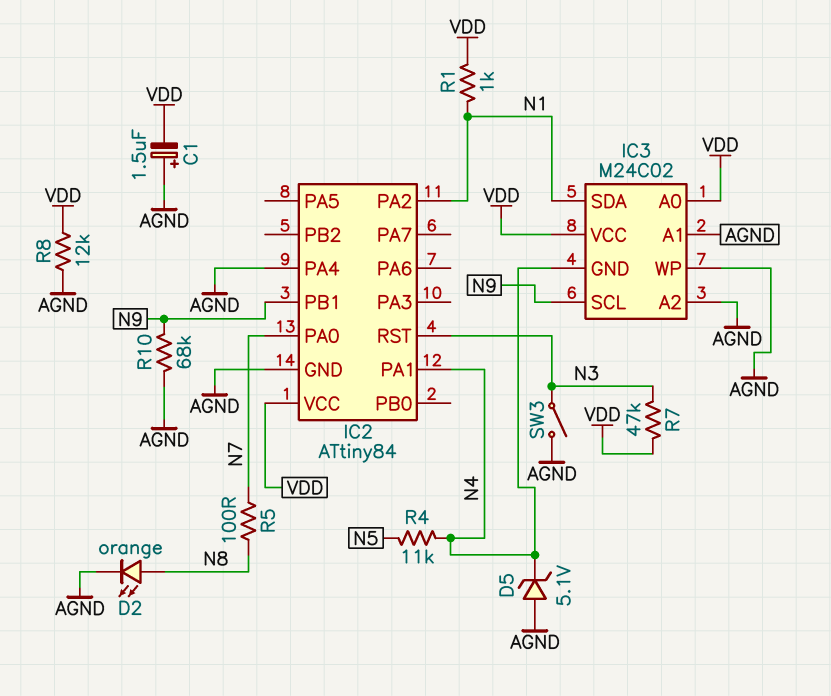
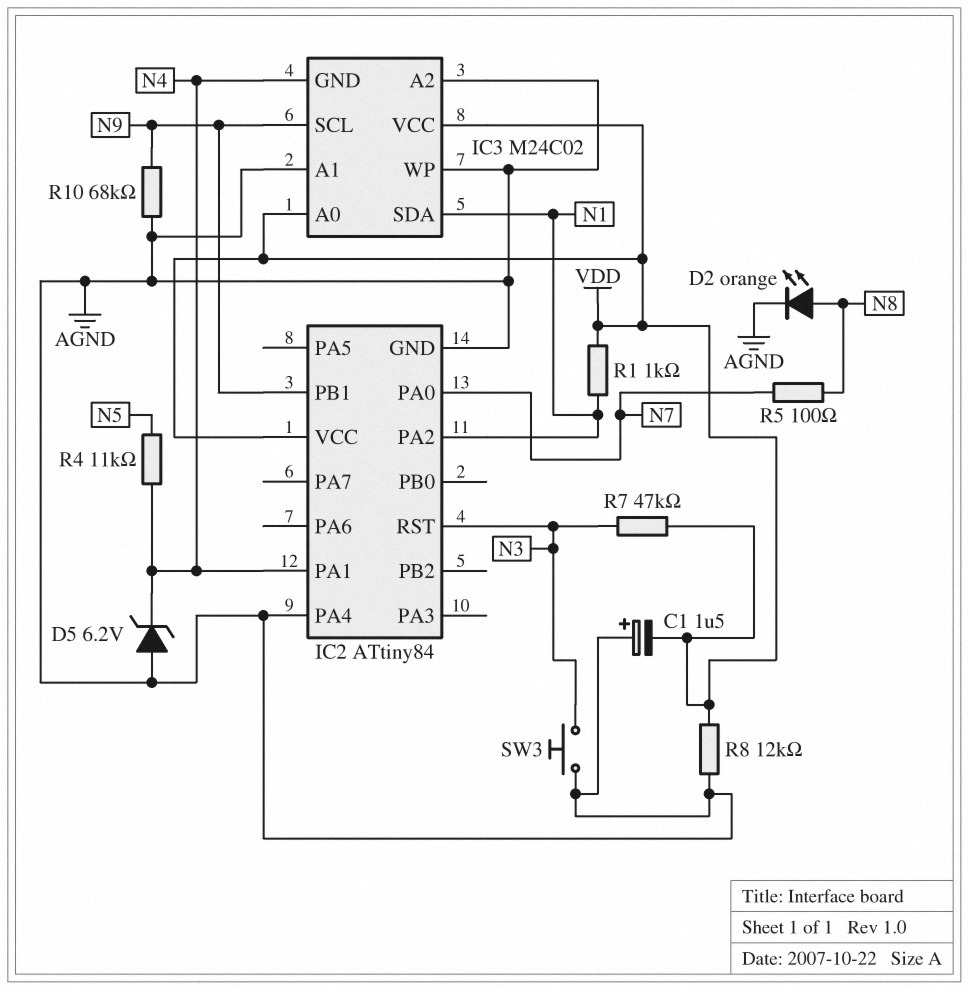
D5: zener 5.1V (A AGND, K N4) -> zener 6.2V (A AGND, K N4)
SW3: switch (AGND, N3) -> button (AGND, N3)

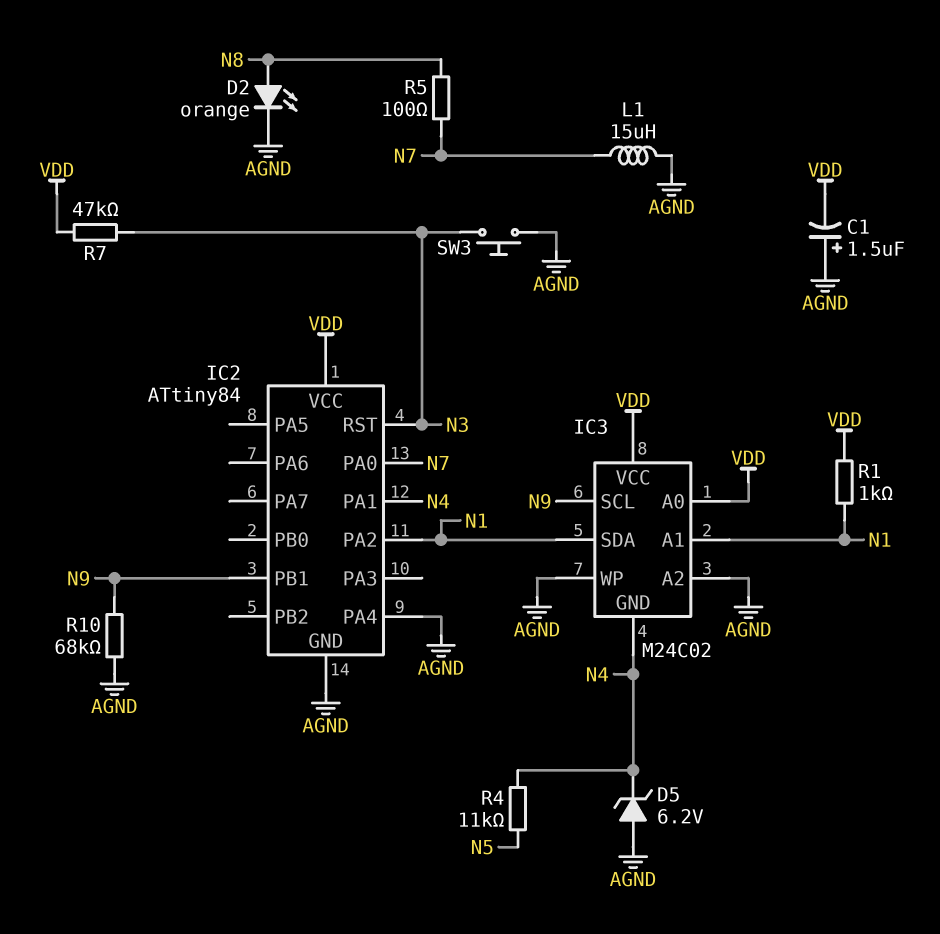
IC3 pin A1: AGND -> N1
L1: none -> 15uH (AGND, N7)
R8: 12k (AGND, VDD) -> none

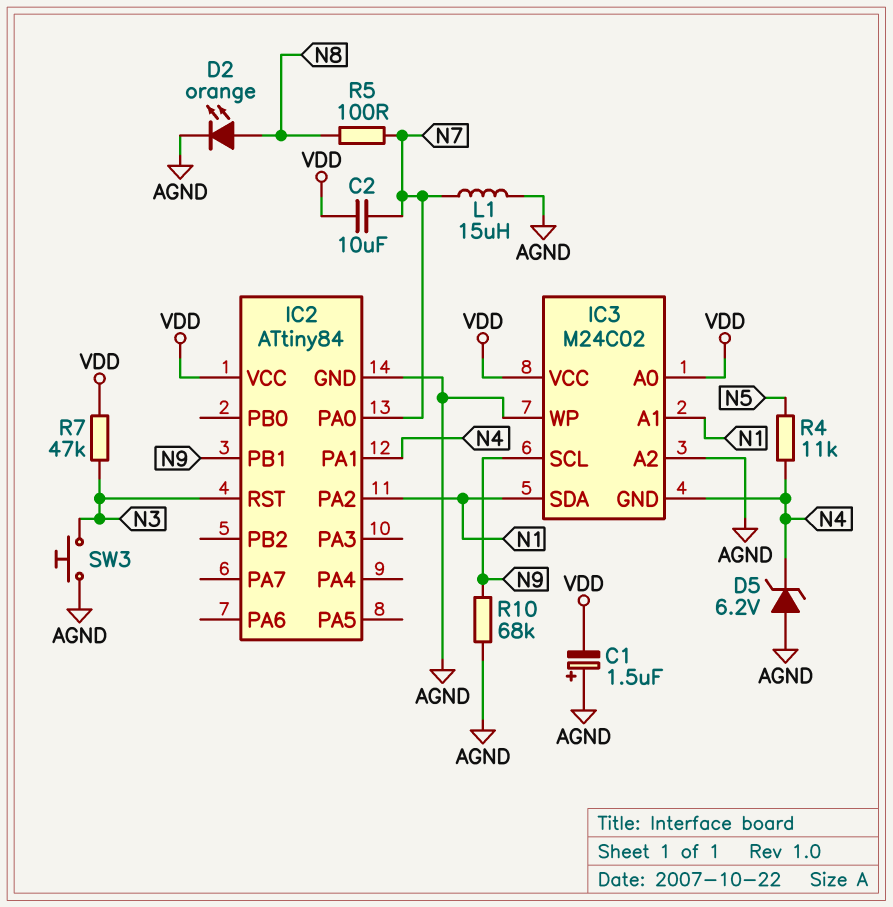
C2: none -> 10uF (N7, VDD)
IC2 pin PA4: AGND -> none
R1: 1k (N1, VDD) -> none

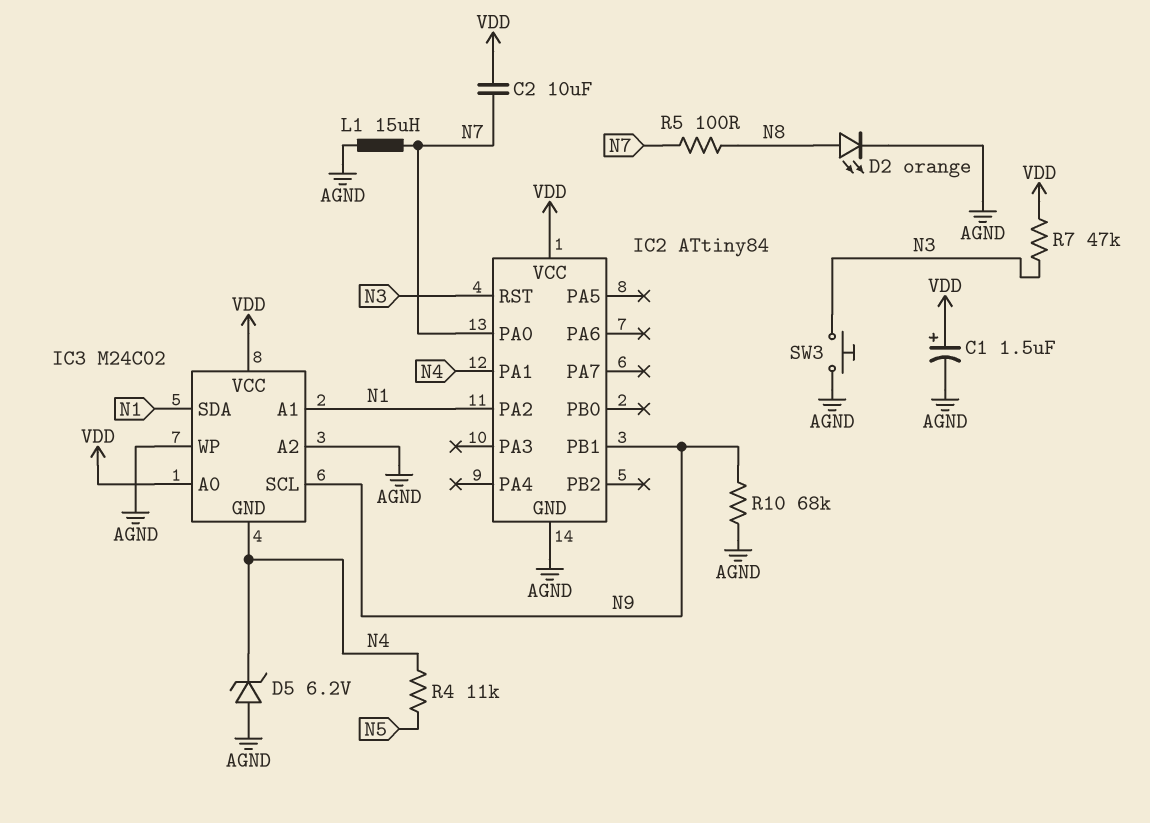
C1: 1.5uF (plus AGND, minus VDD) -> 1.5uF (plus VDD, minus AGND)

